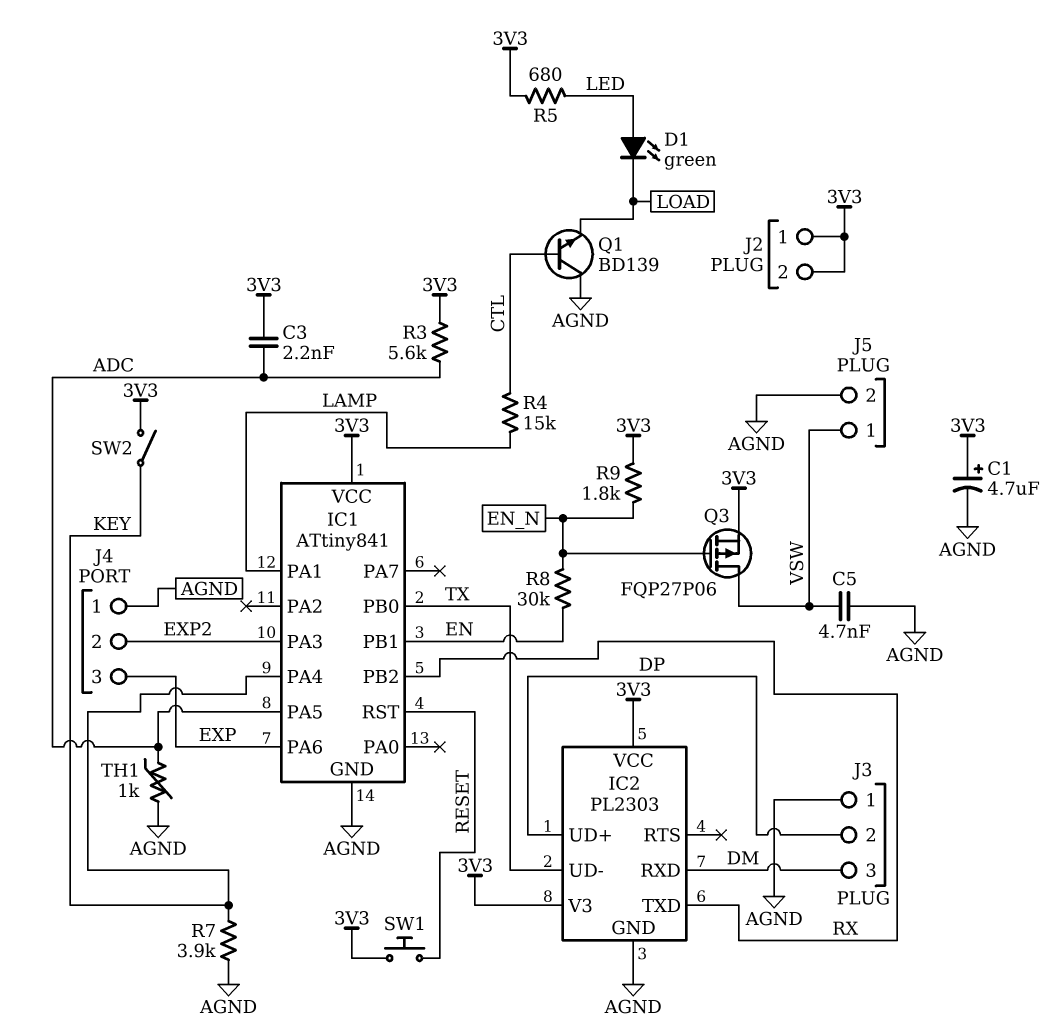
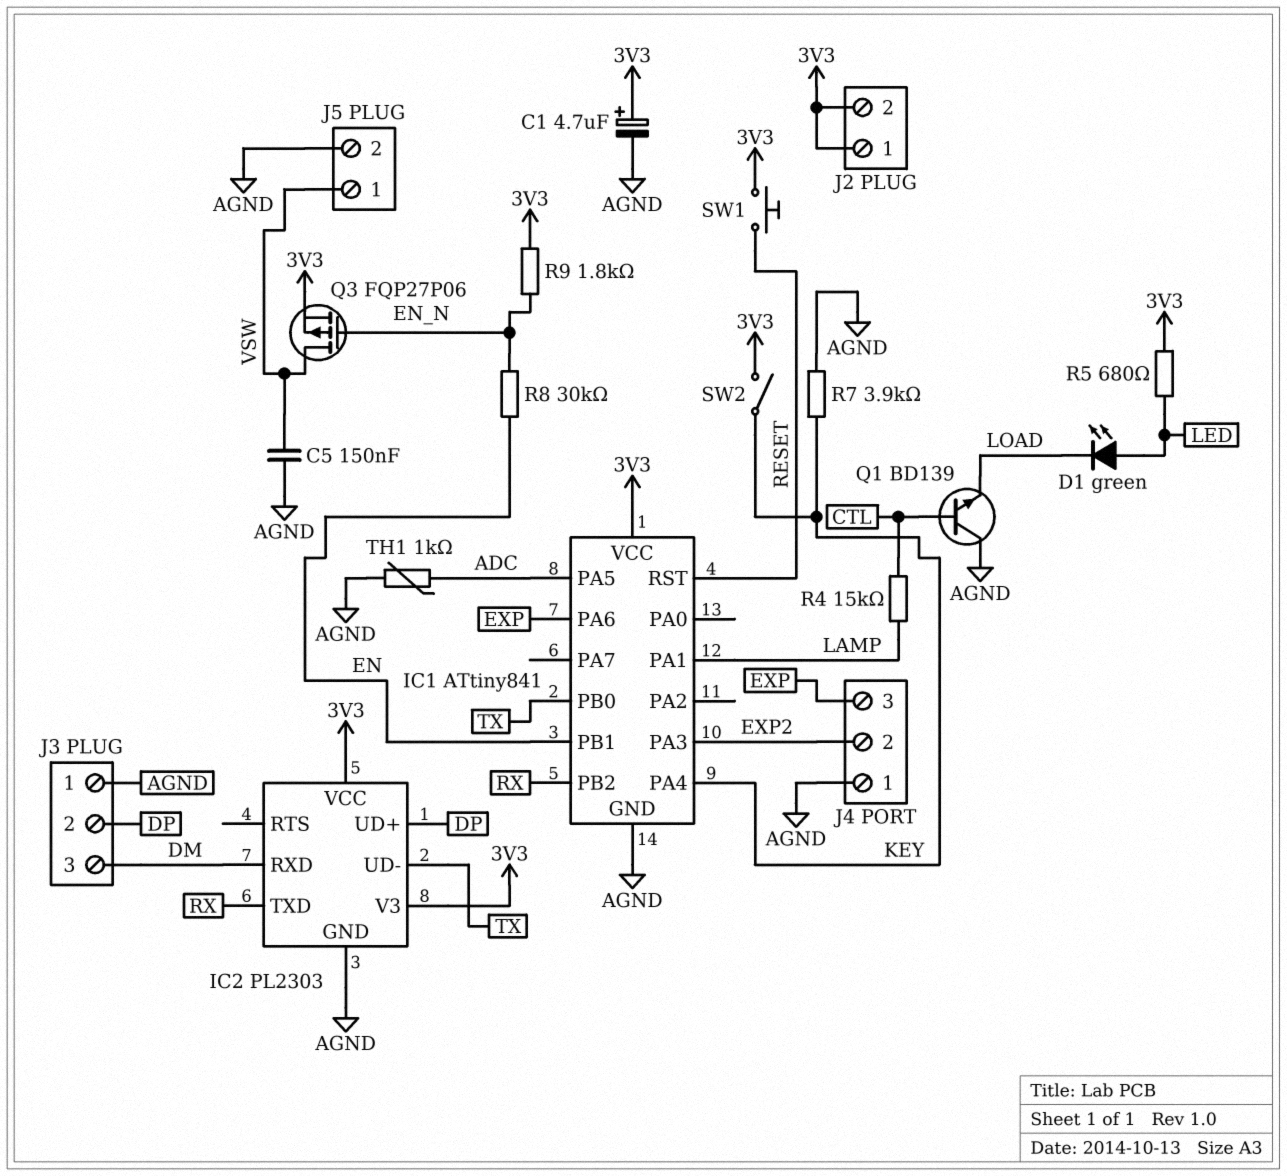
C3: 2.2nF (3V3, ADC) -> none
C5: 4.7nF (AGND, VSW) -> 150nF (AGND, VSW)
R3: 5.6k (3V3, ADC) -> none

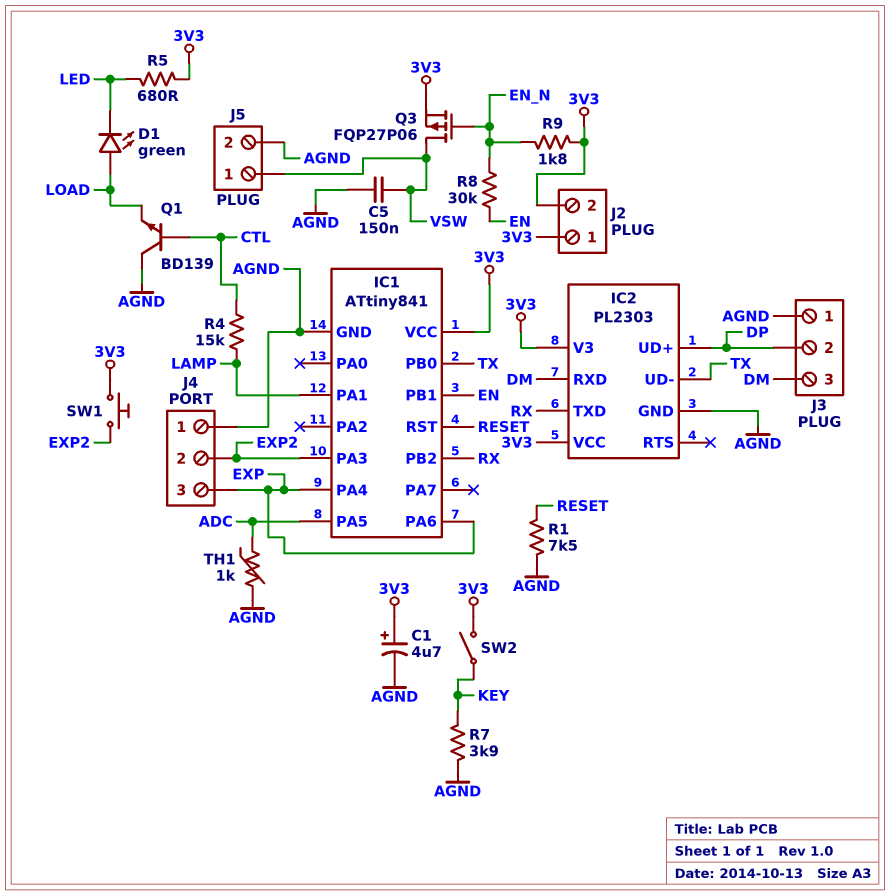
D1: LED green (A LED, K LOAD) -> LED green (A LOAD, K LED)
IC1 pin PA4: KEY -> EXP
R1: none -> 7.5k (AGND, RESET)
SW1: button (3V3, RESET) -> button (3V3, EXP2)

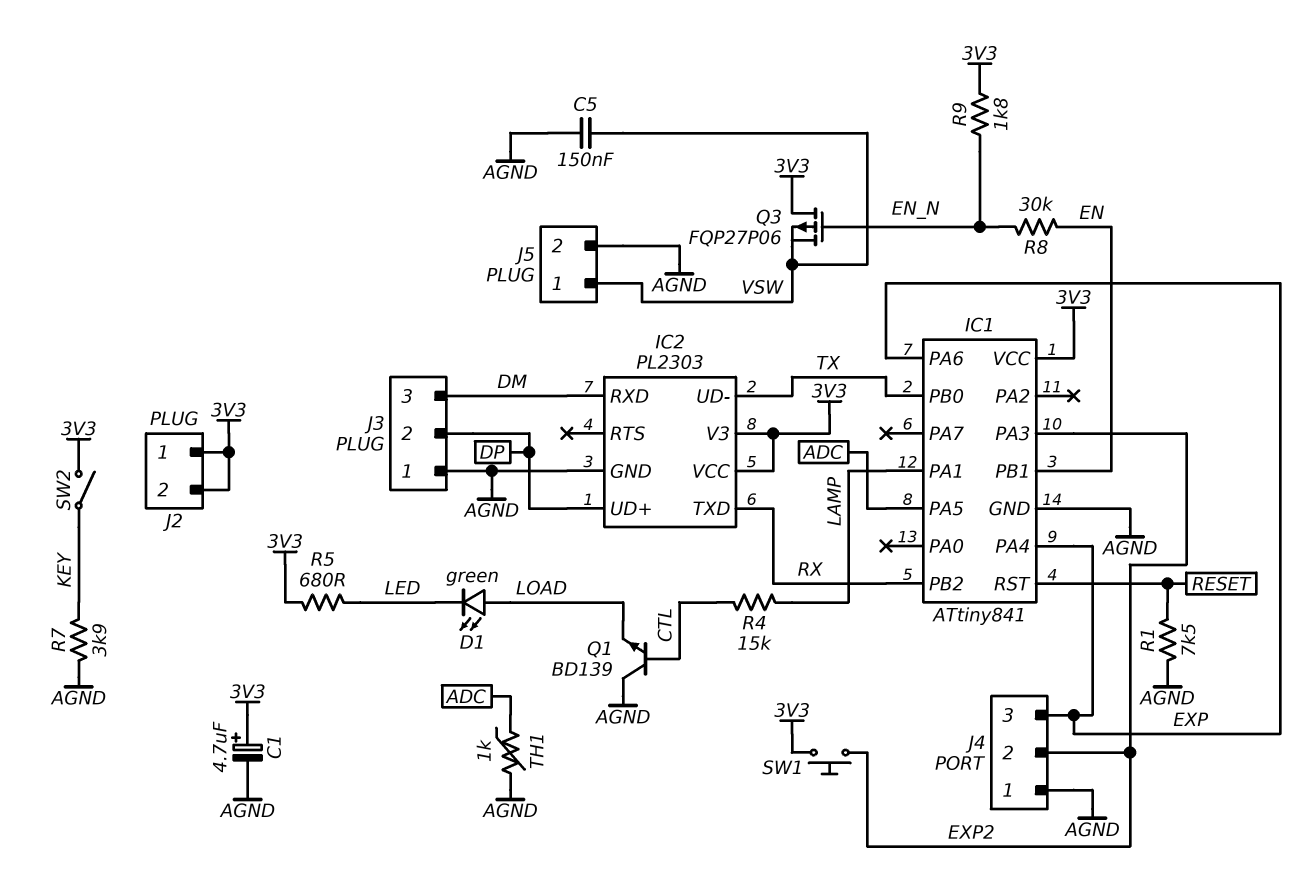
Q3: PMOS FQP27P06 (G EN_N, D VSW, S 3V3) -> PMOS FQP27P06 (G EN_N, D 3V3, S VSW)

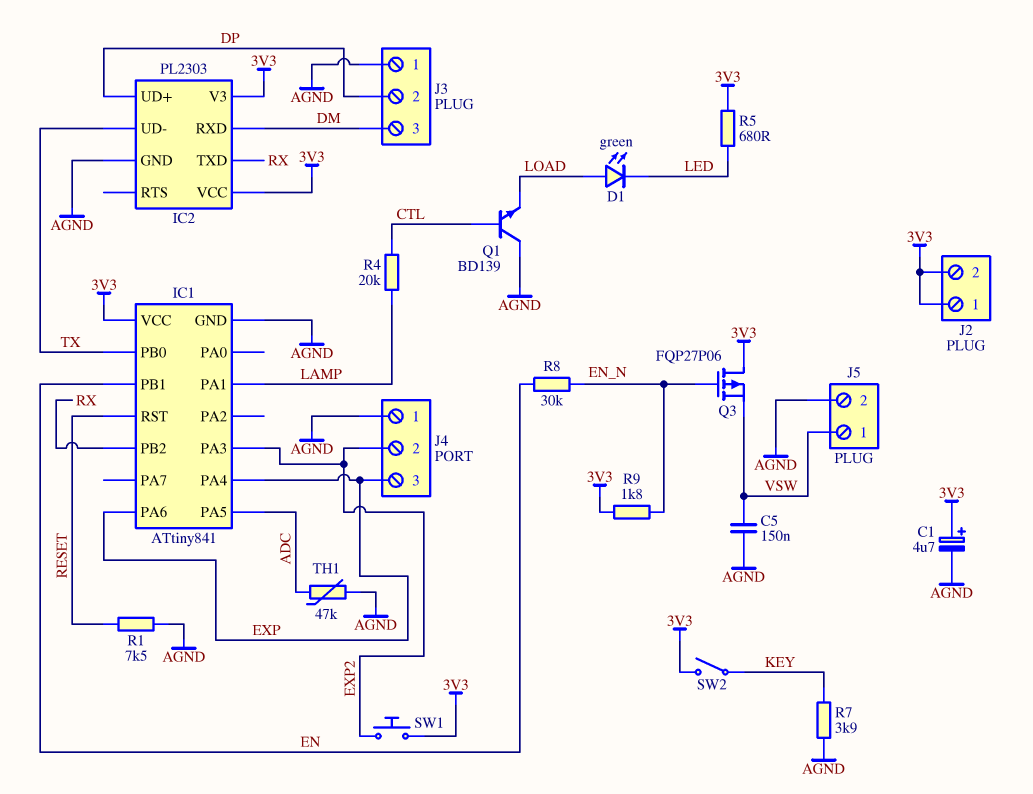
R4: 15k (CTL, LAMP) -> 20k (CTL, LAMP)
TH1: 1k (ADC, AGND) -> 47k (ADC, AGND)

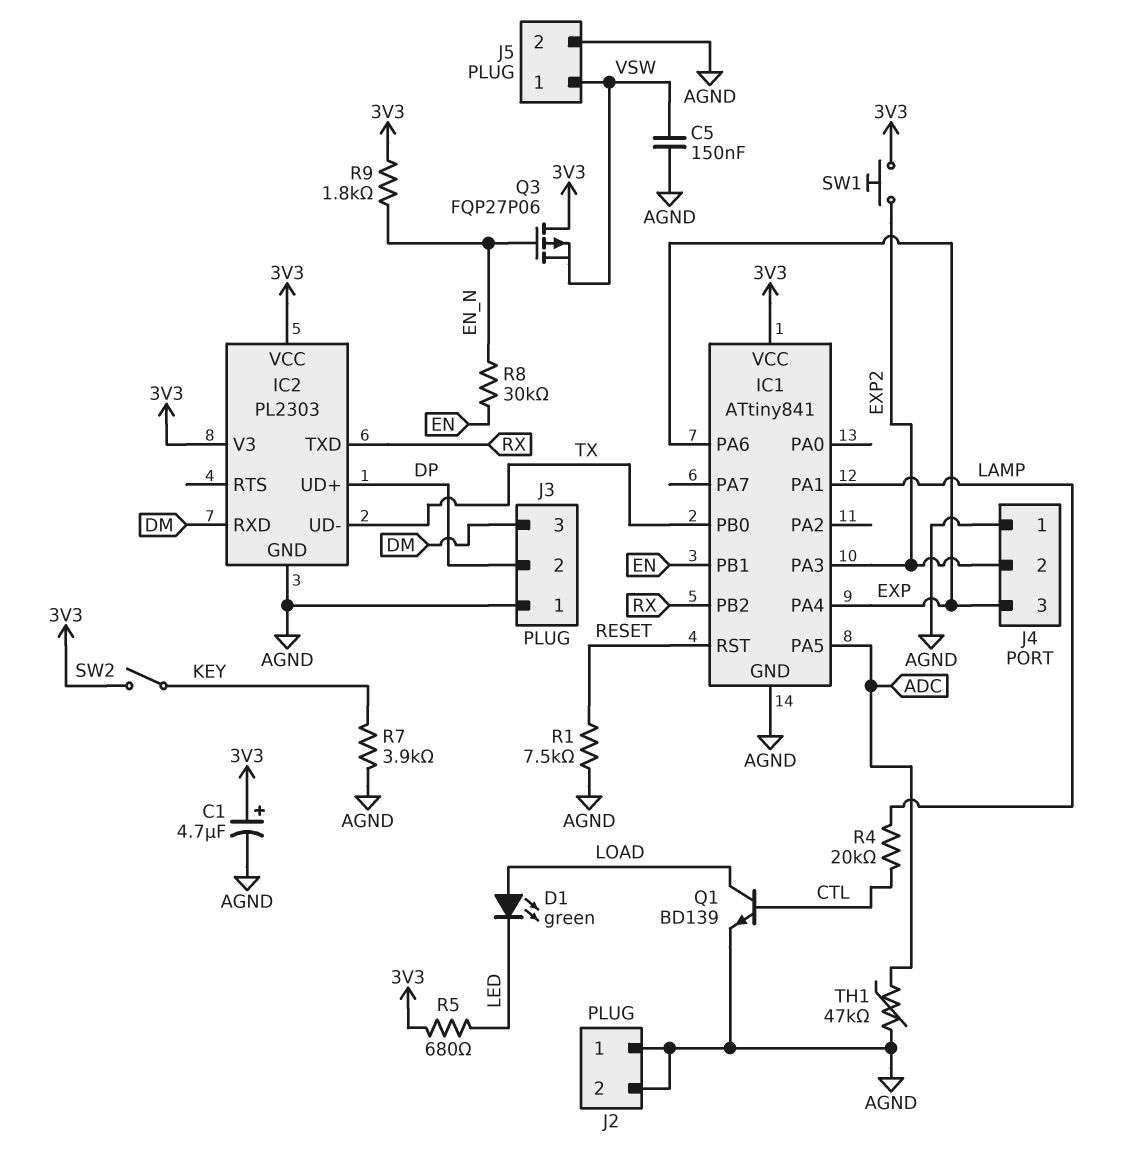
J2 pin 1: 3V3 -> AGND
J2 pin 2: 3V3 -> AGND
Q1: NPN BD139 (B CTL, C AGND, E LOAD) -> NPN BD139 (B CTL, C LOAD, E AGND)

